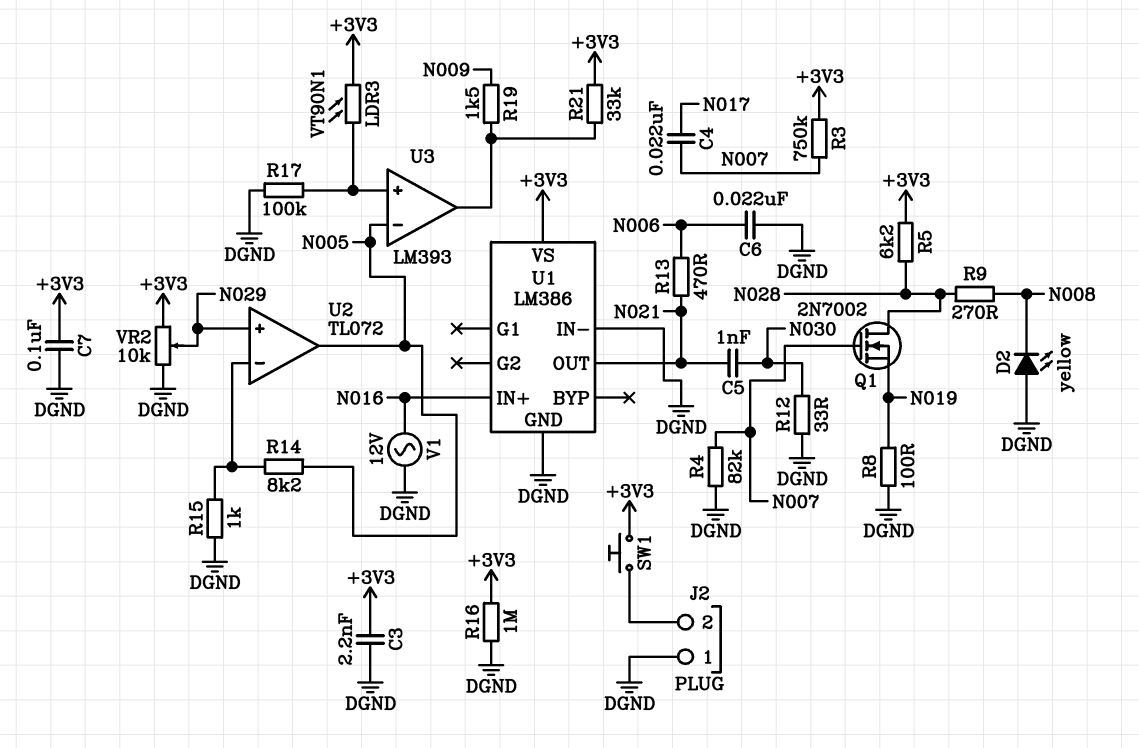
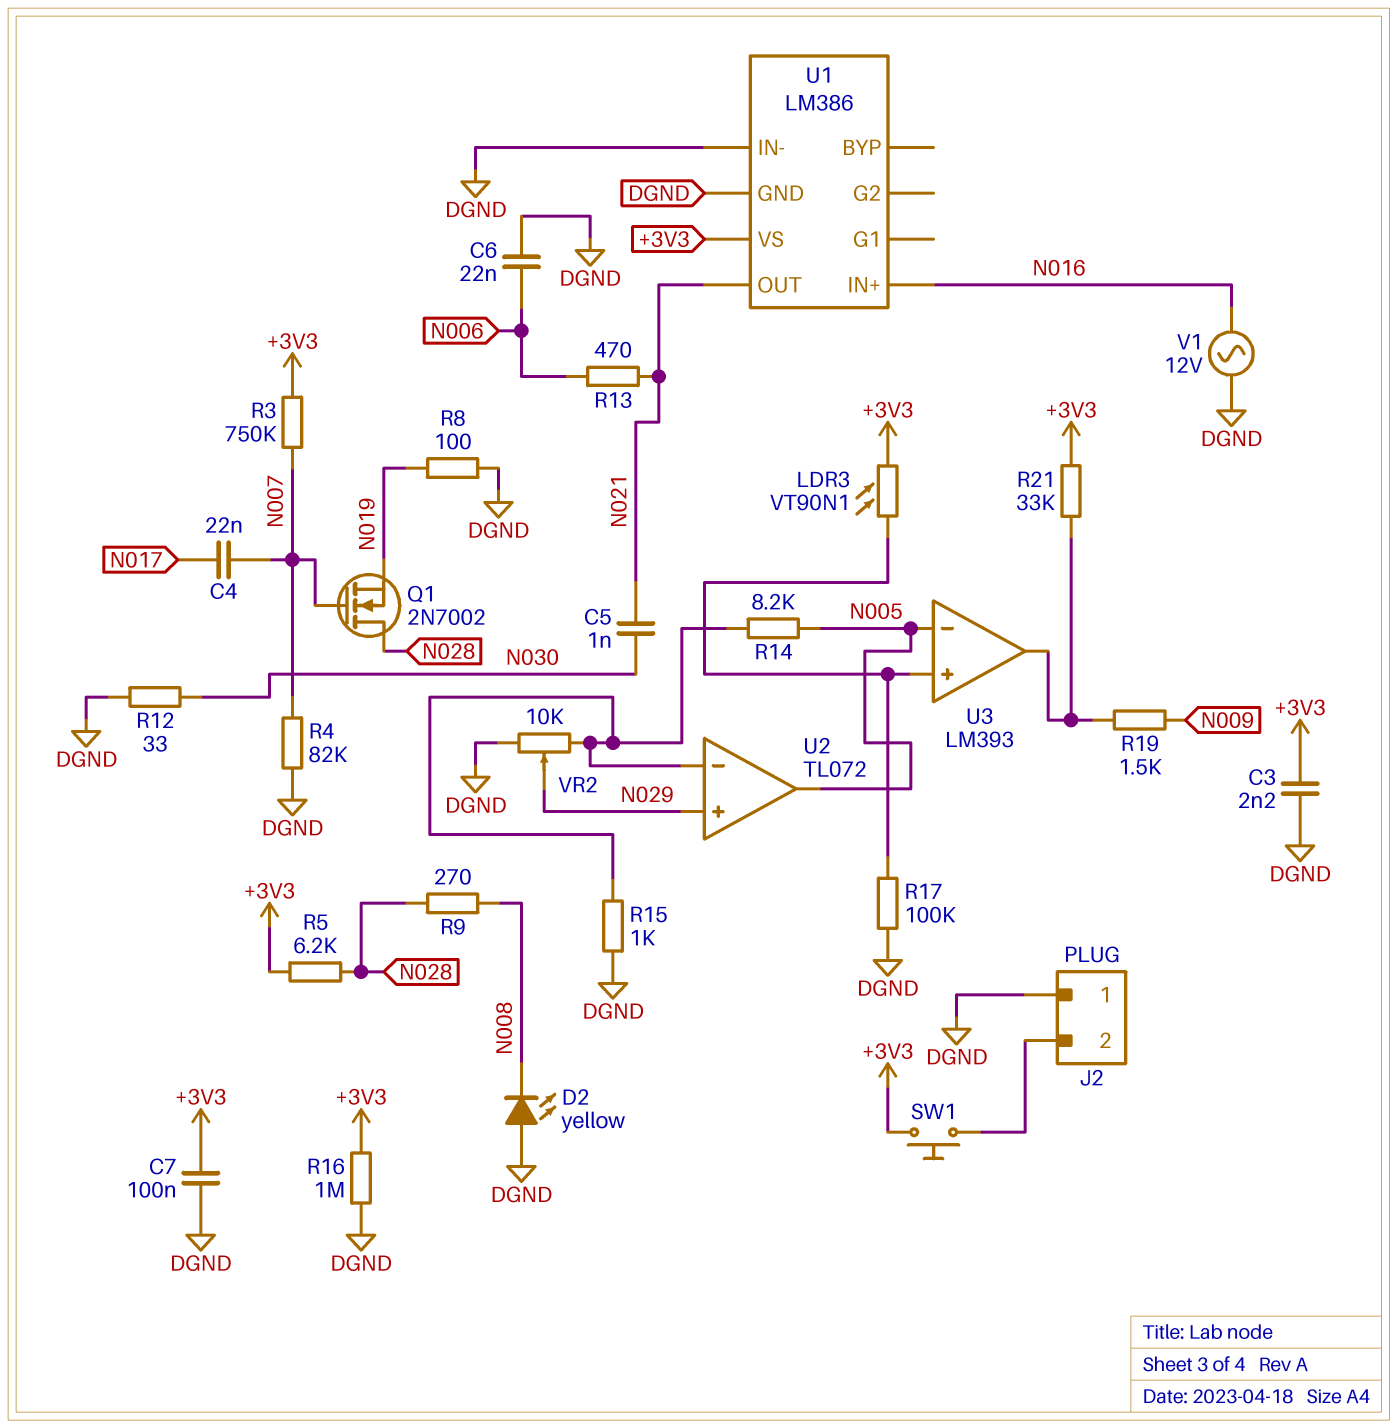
VR2: 10k (+3V3, DGND, wiper N029) -> 10k (DGND, U2/in-, wiper N029)

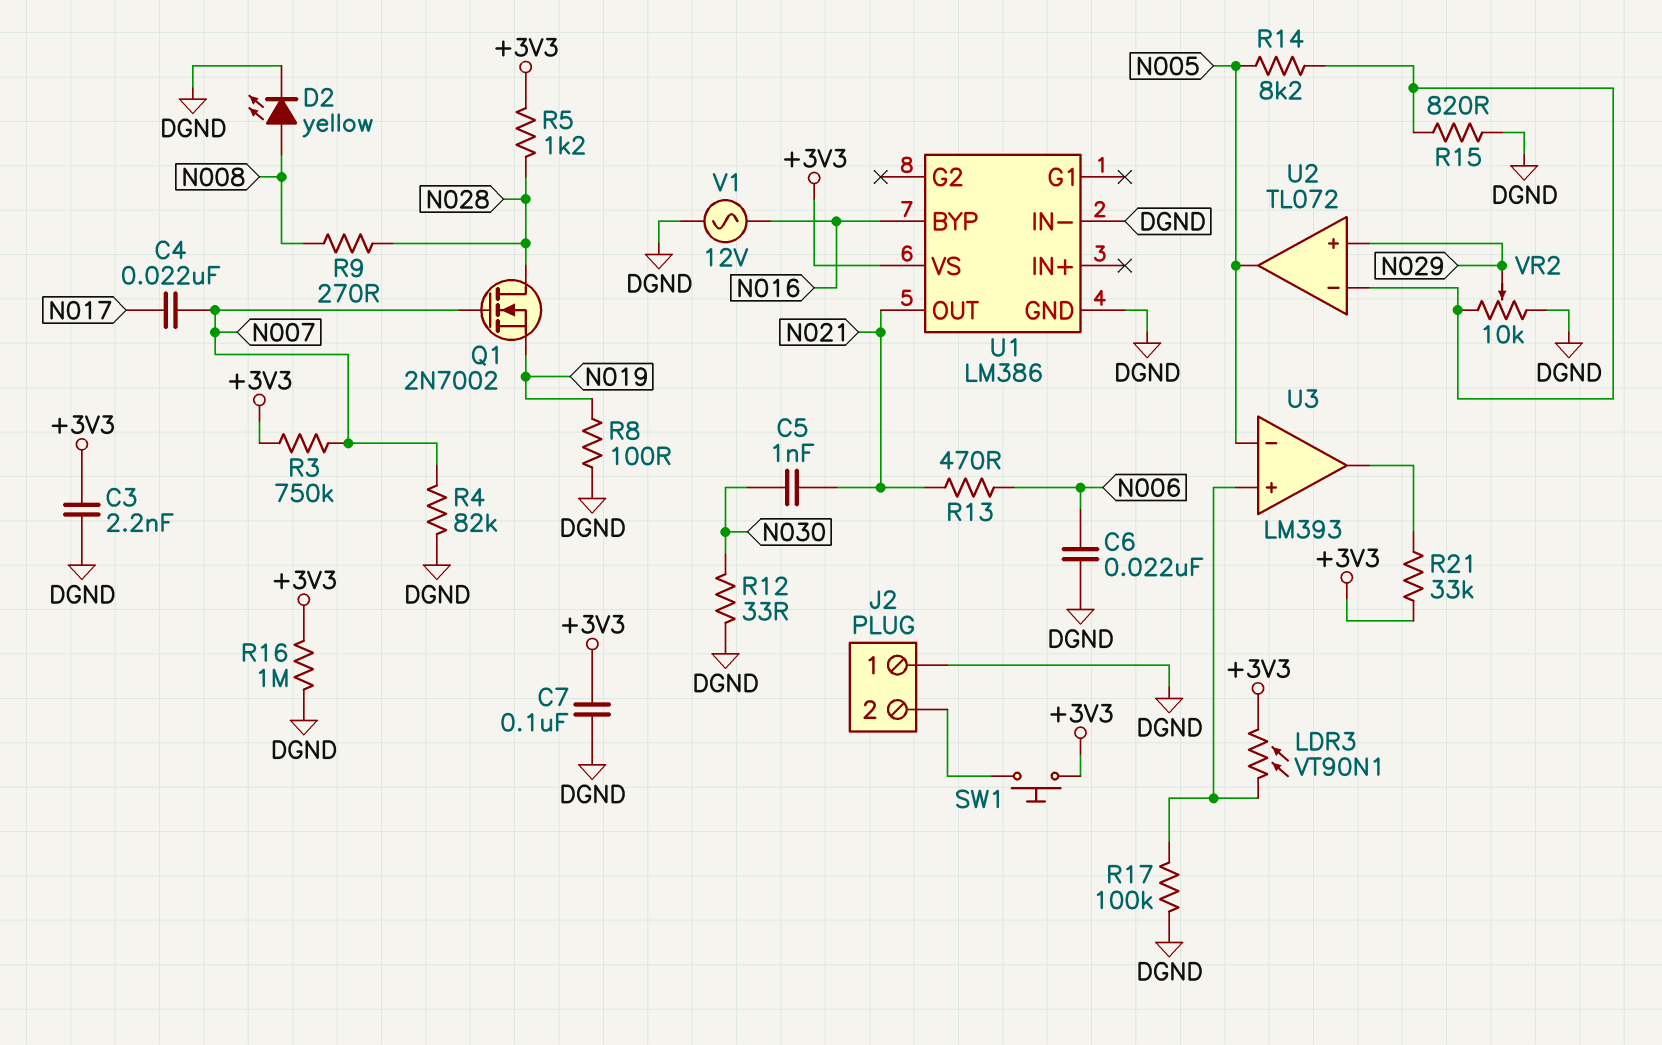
D2: LED yellow (A DGND, K N008) -> LED yellow (A N008, K DGND)
R5: 6.2k (+3V3, N028) -> 1.2k (+3V3, N028)
R15: 1k (DGND, U2/in-) -> 820 (DGND, U2/in-)
R19: 1.5k (N009, U3/out) -> none
U1 pin BYP: none -> N016
U1 pin IN+: N016 -> none

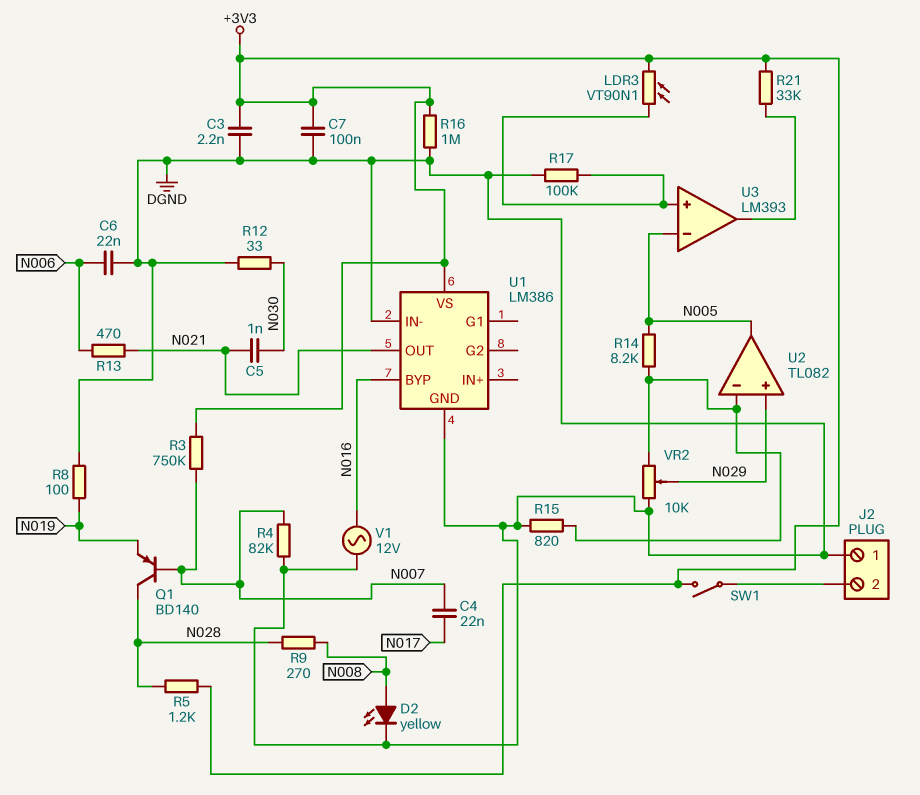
Q1: NMOS 2N7002 (G N007, D N028, S N019) -> PNP BD140 (B N007, C N028, E N019)
SW1: button (+3V3, J2/2) -> switch (+3V3, J2/2)
U2: TL072 -> TL082

